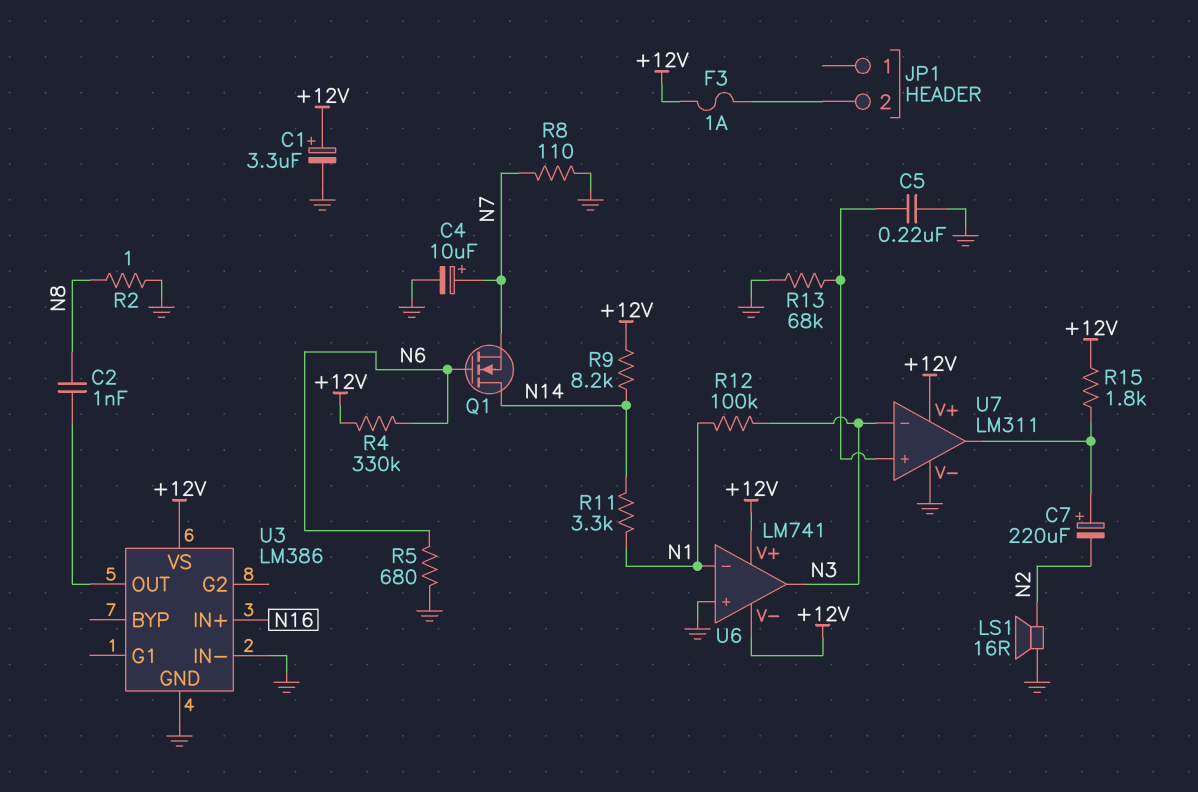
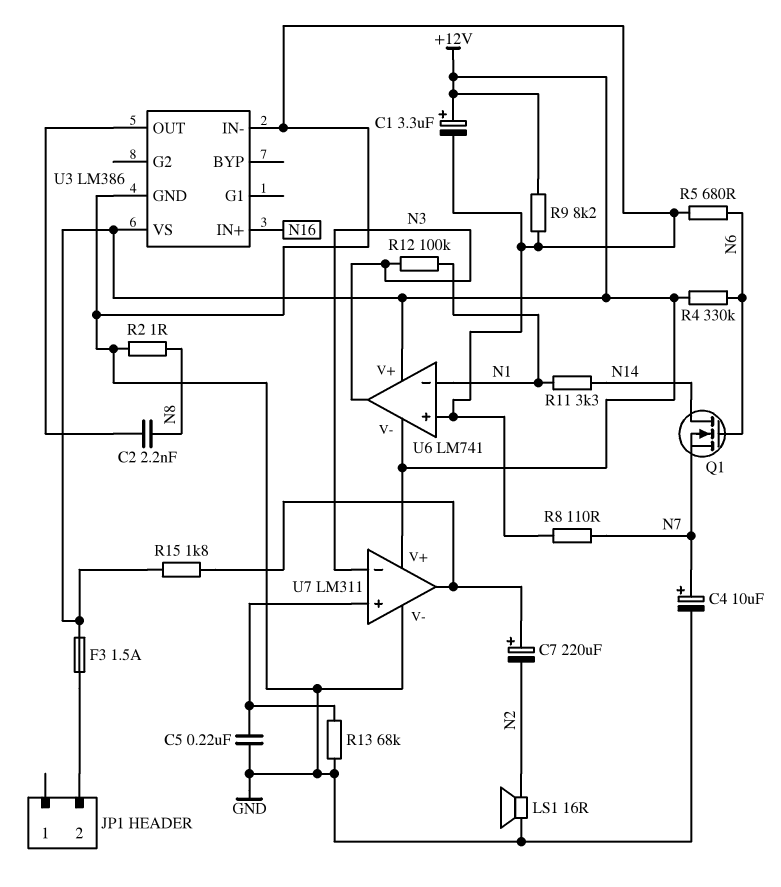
C2: 1nF (N8, U3/OUT) -> 2.2nF (N8, U3/OUT)
F3: 1A (+12V, JP1/2) -> 1.5A (+12V, JP1/2)
R9: 8.2k (+12V, N14) -> 8.2k (+12V, GND)

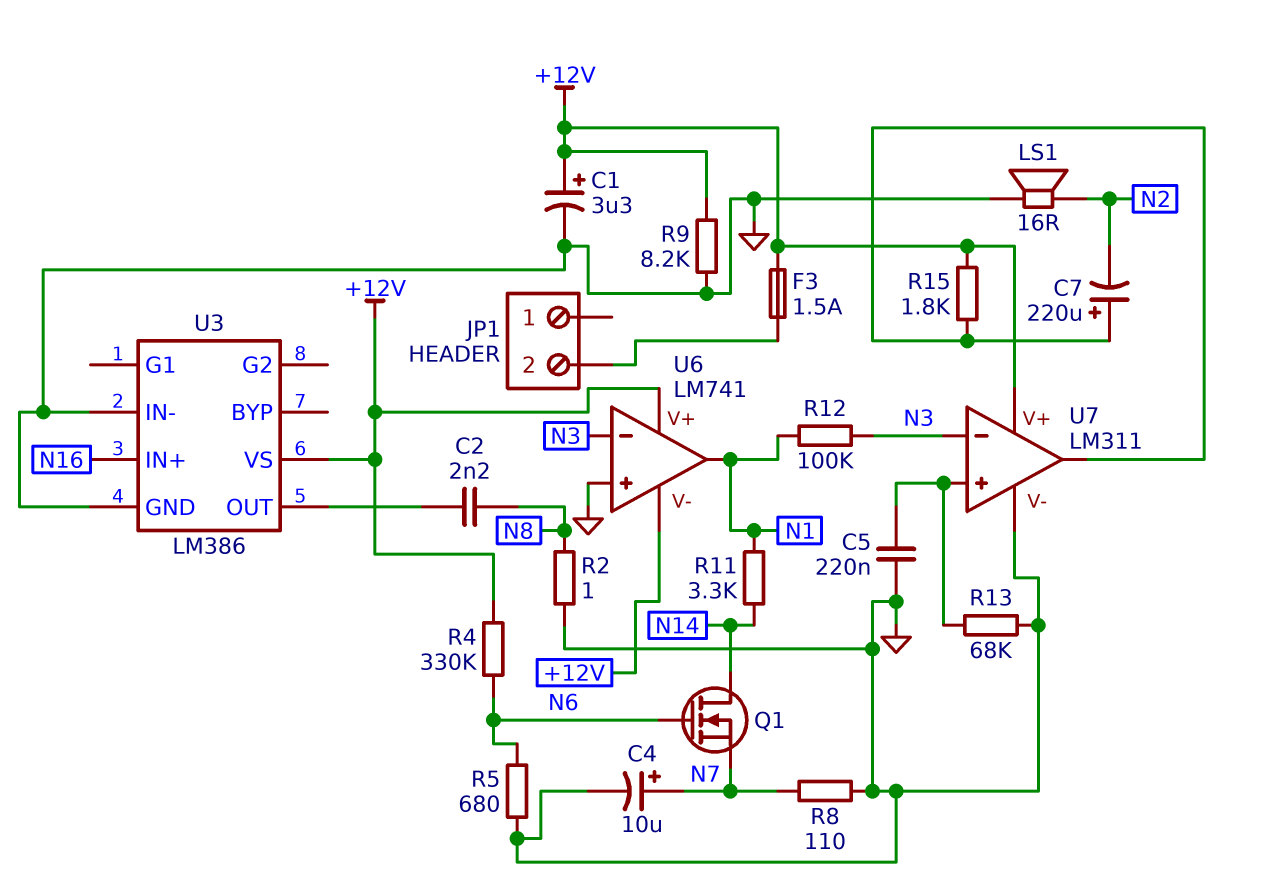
U6 pin in-: N1 -> N3
U6 pin out: N3 -> N1

